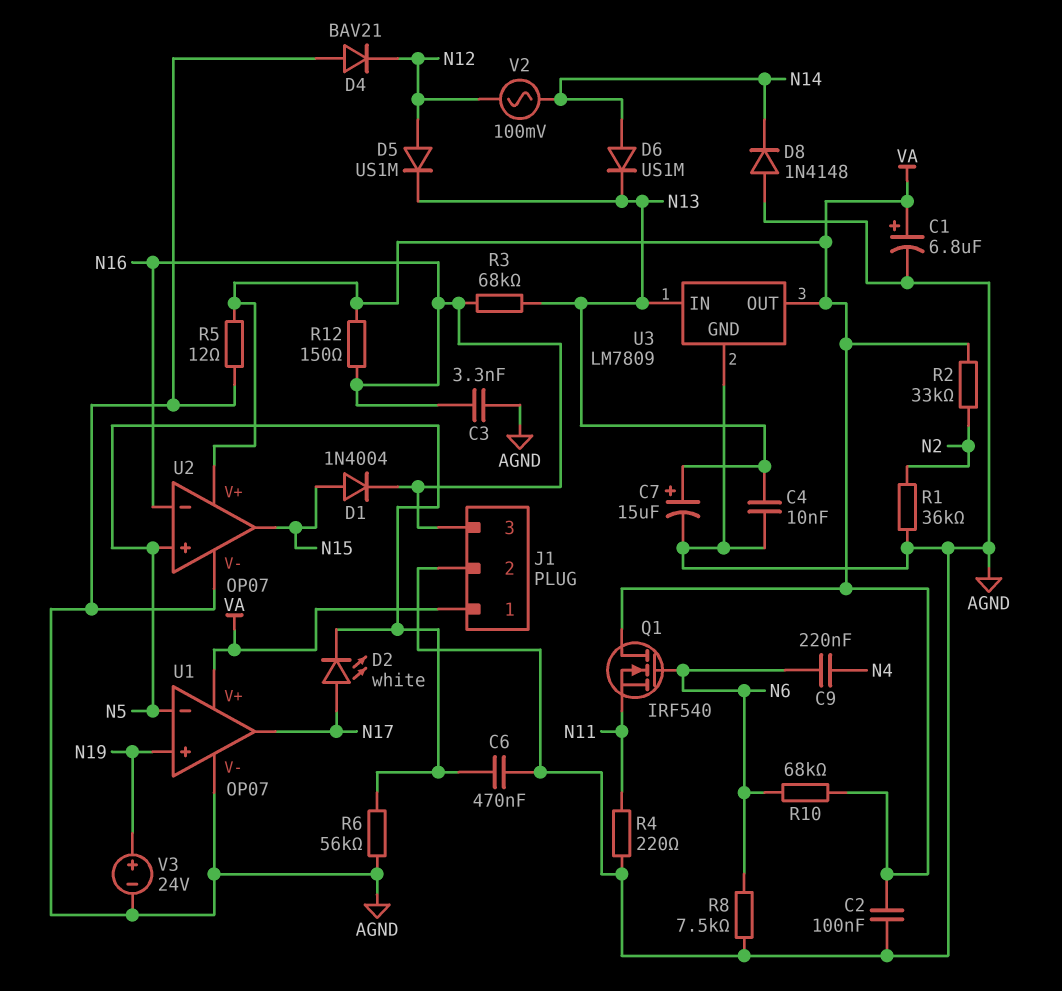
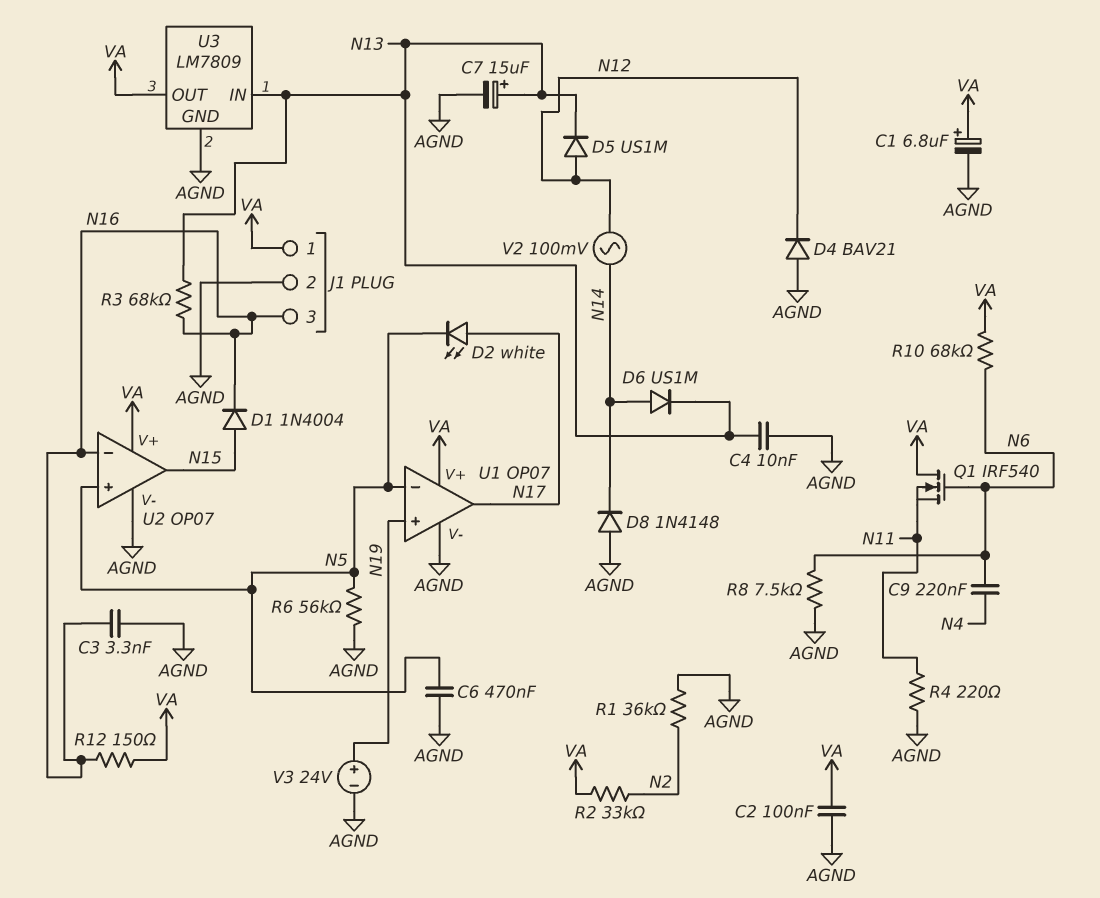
R5: 12 (AGND, VA) -> none

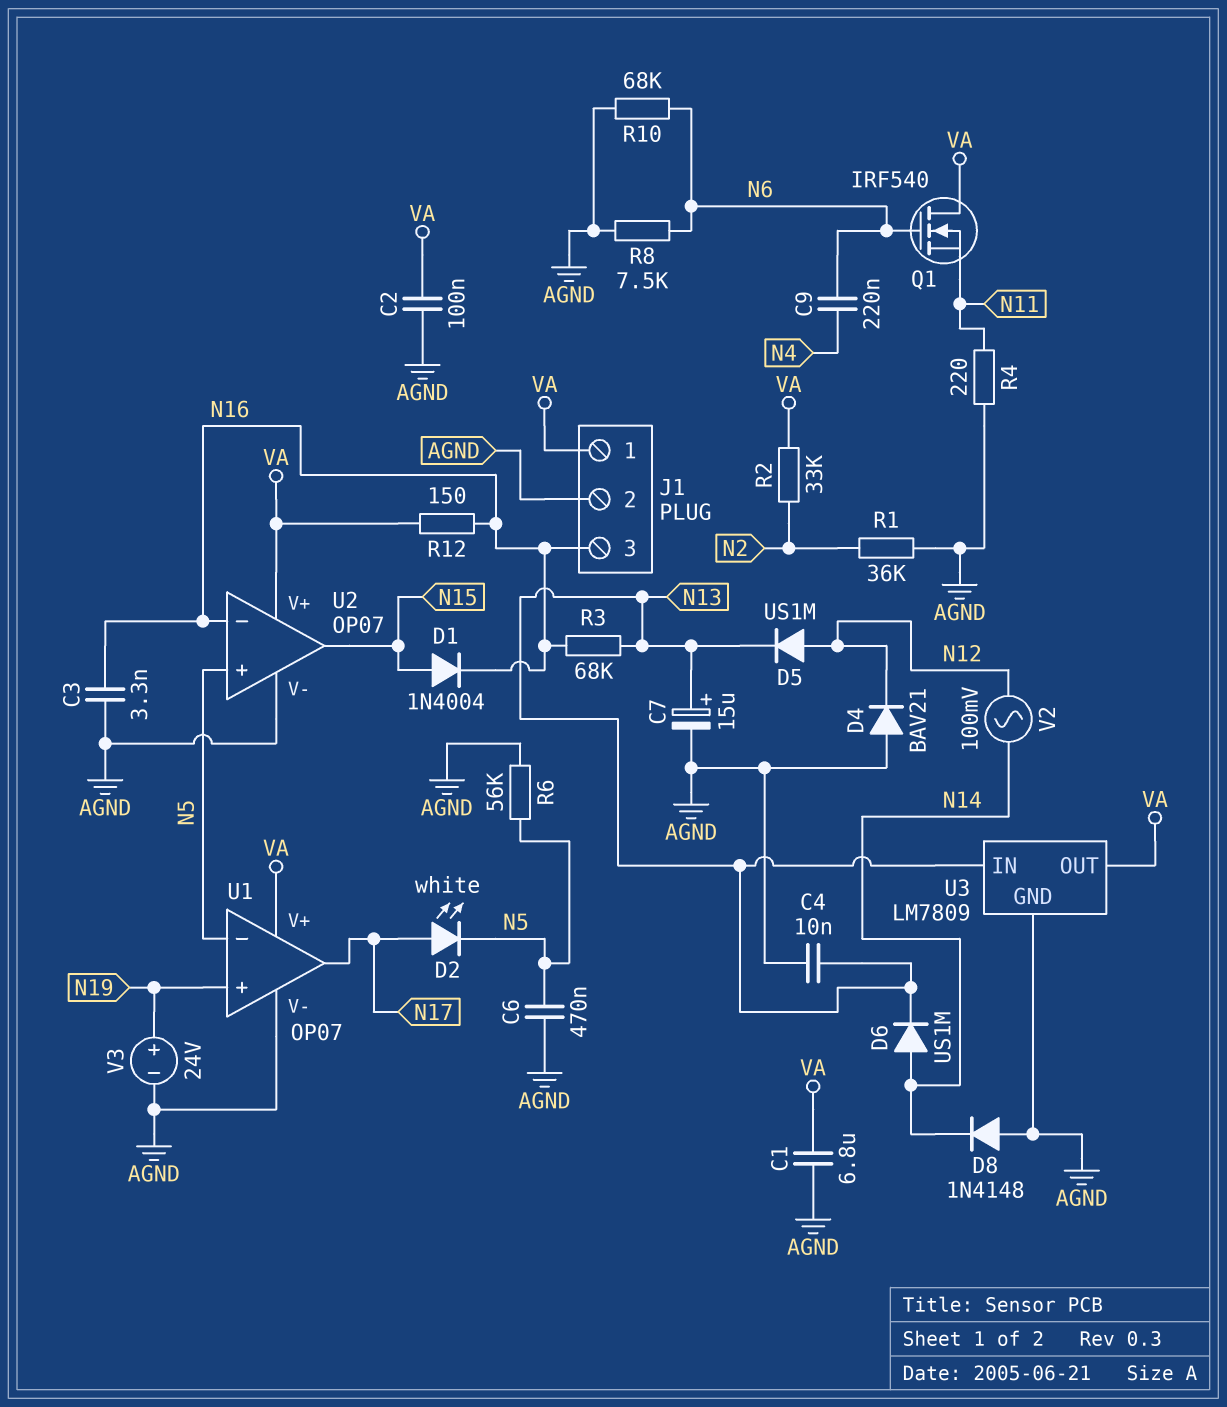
C1: 6.8uF (plus VA, minus AGND) -> 6.8uF (AGND, VA)
R10: 68k (N6, VA) -> 68k (AGND, N6)

